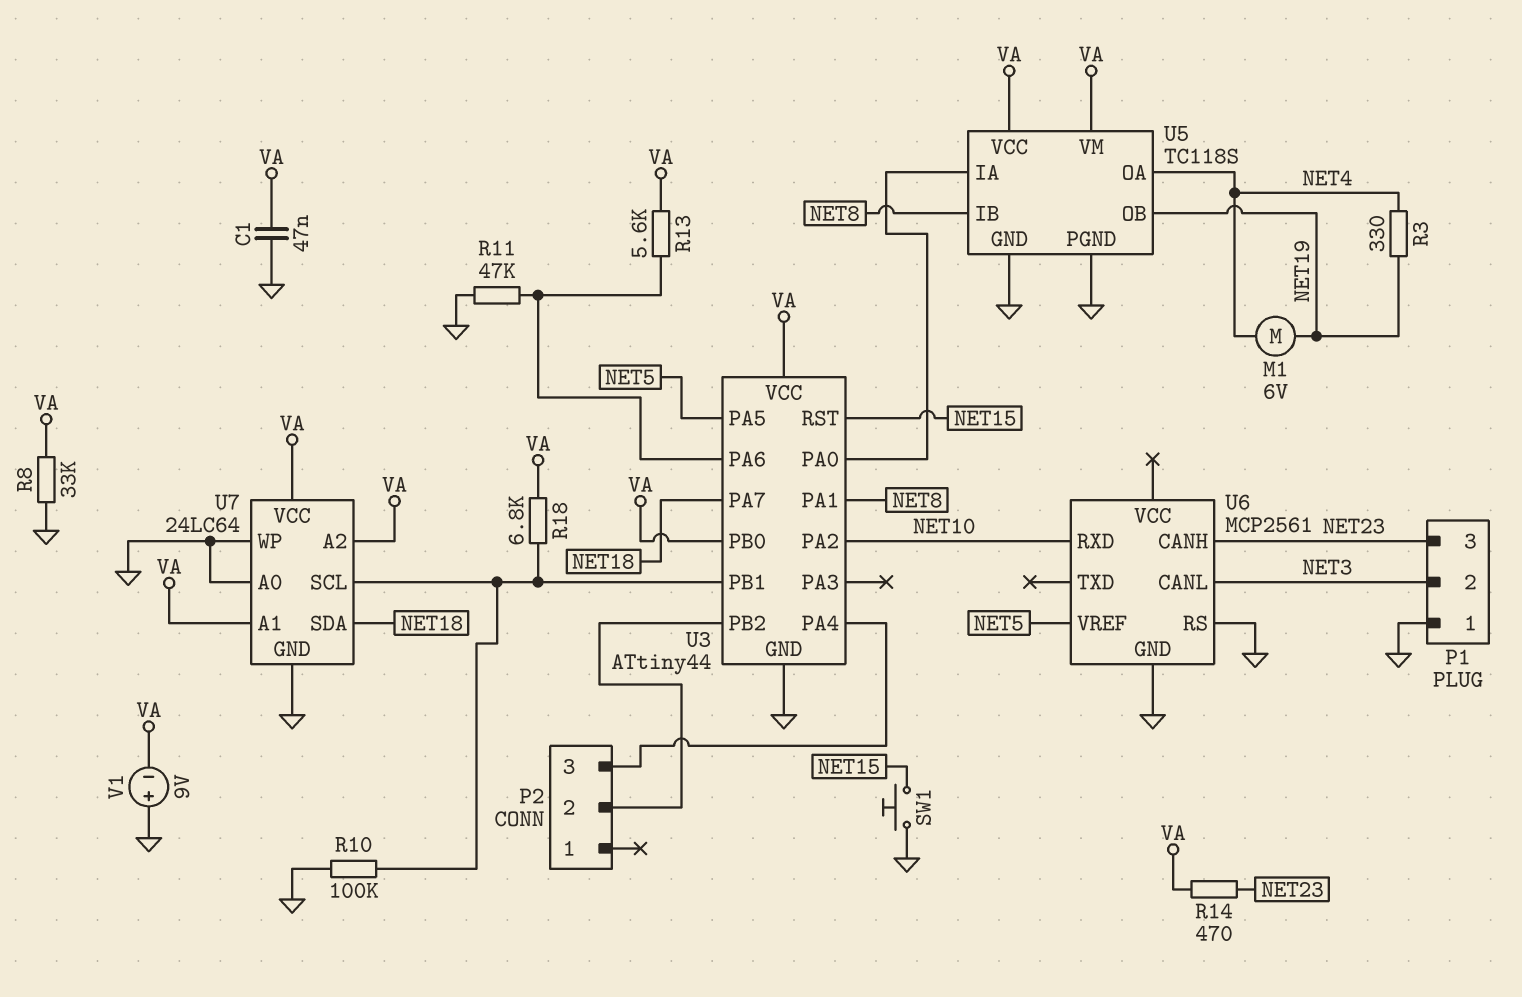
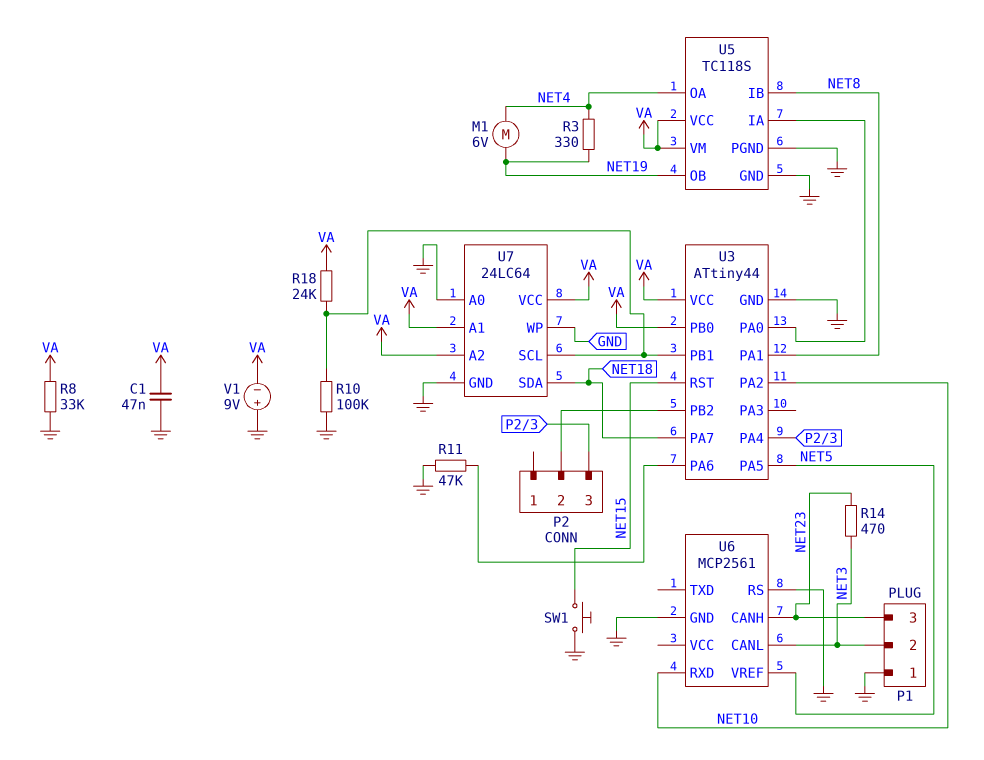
R13: 5.6k (U3/PA6, VA) -> none
R14: 470 (NET23, VA) -> 470 (NET3, NET23)
R18: 6.8k (U3/PB1, VA) -> 24k (U3/PB1, VA)

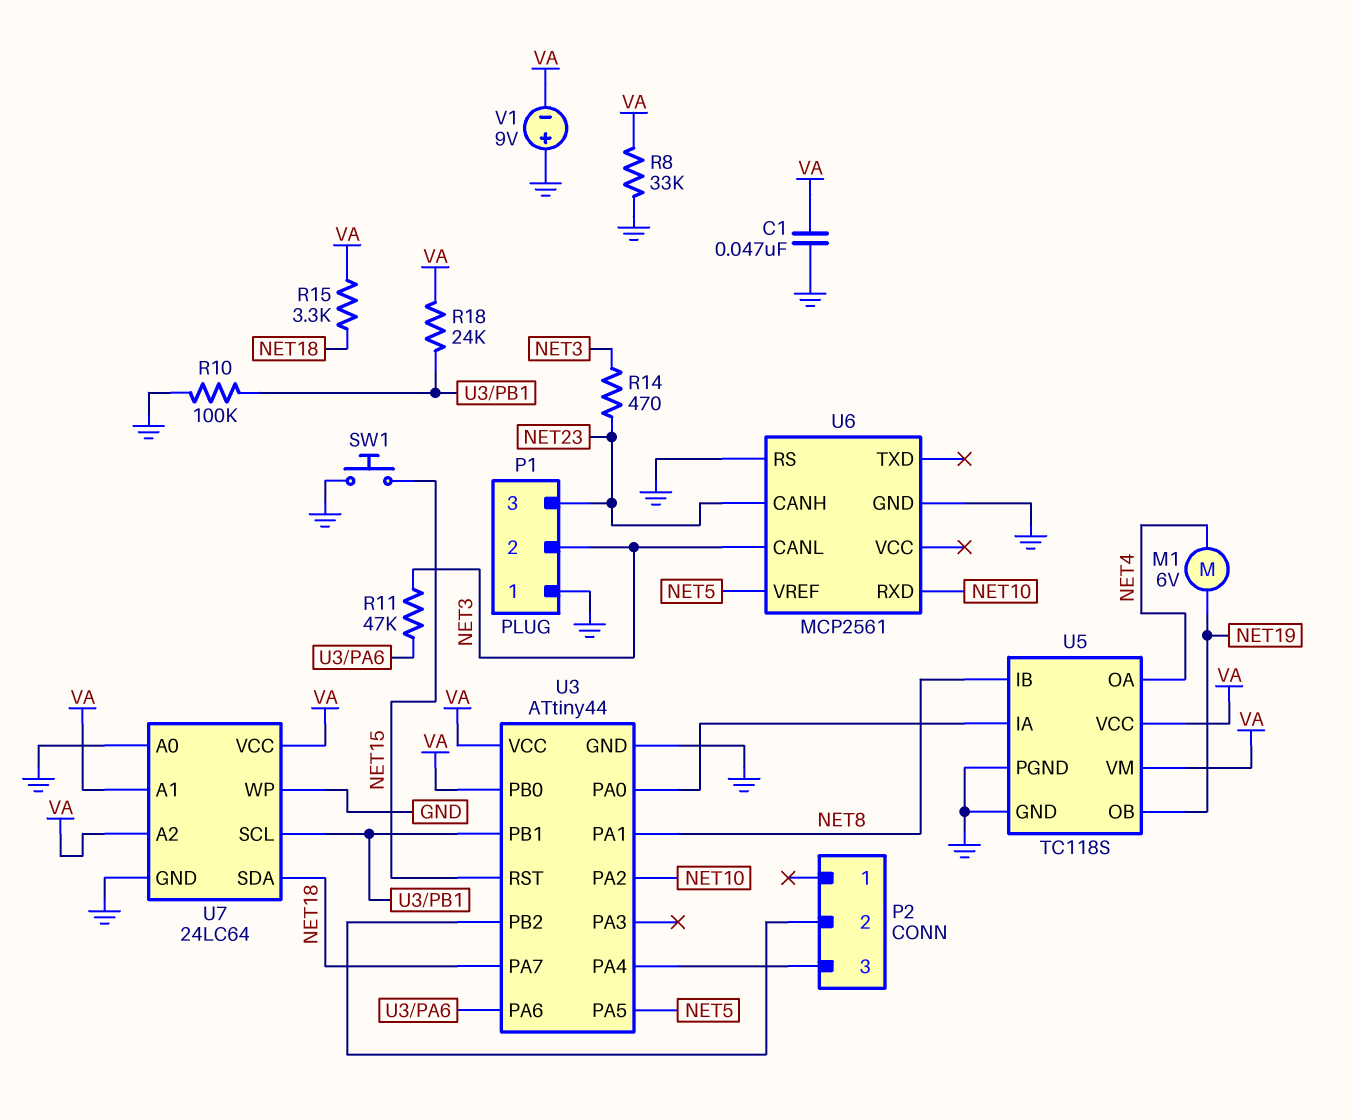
R3: 330 (NET4, NET19) -> none
R11: 47k (GND, U3/PA6) -> 47k (NET3, U3/PA6)
R15: none -> 3.3k (NET18, VA)

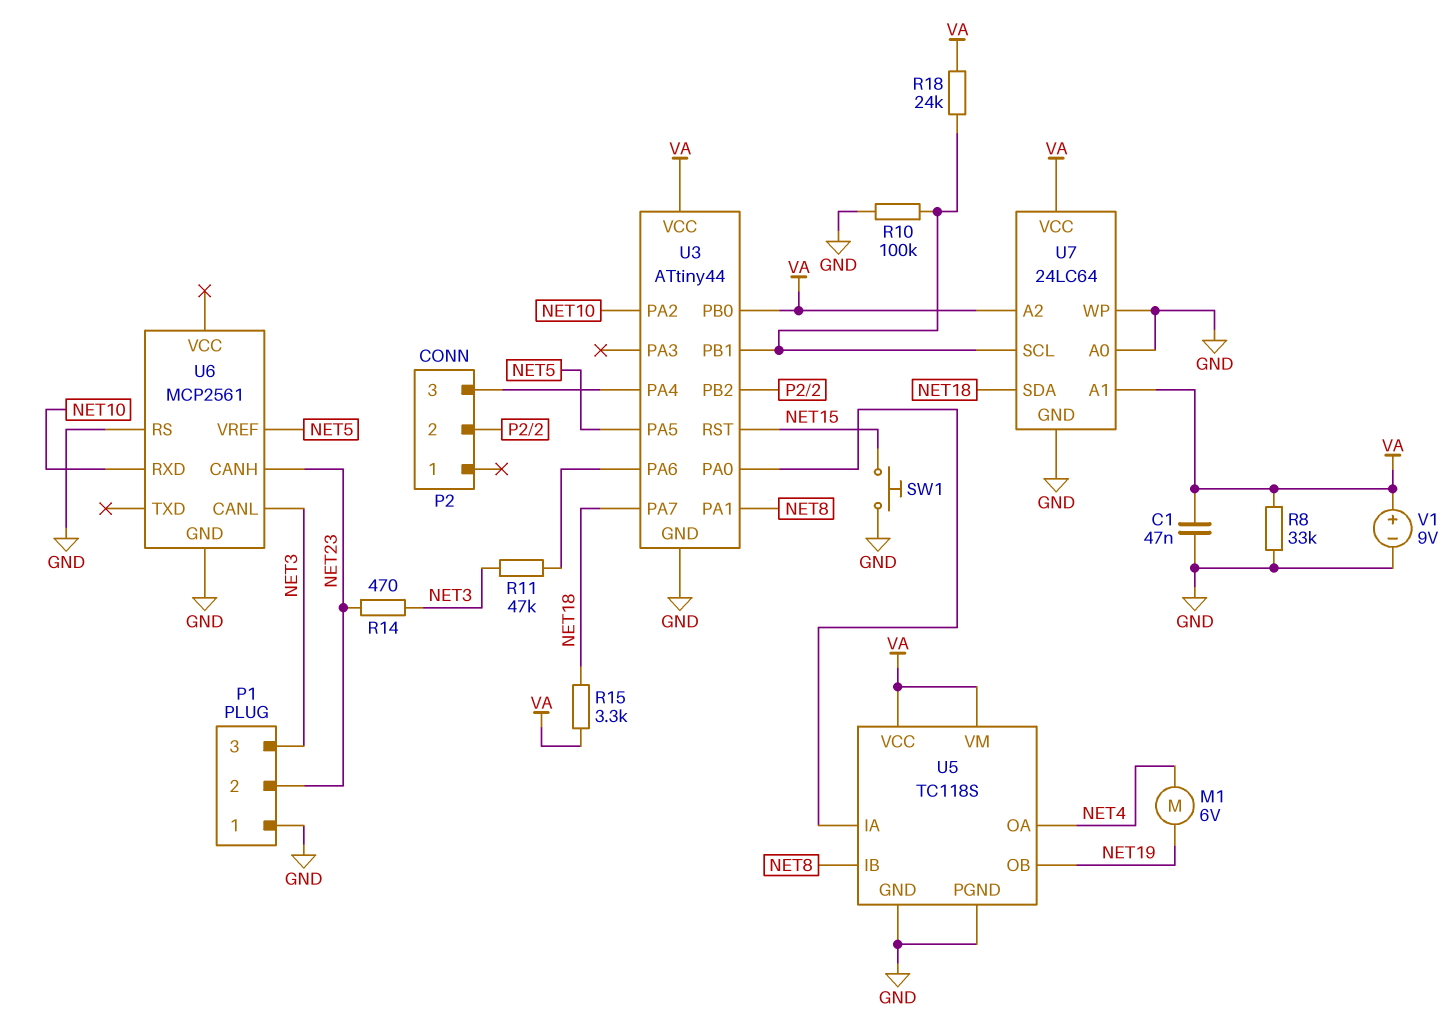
P1 pin 2: NET3 -> NET23
P1 pin 3: NET23 -> NET3
V1: 9V (plus GND, minus VA) -> 9V (plus VA, minus GND)

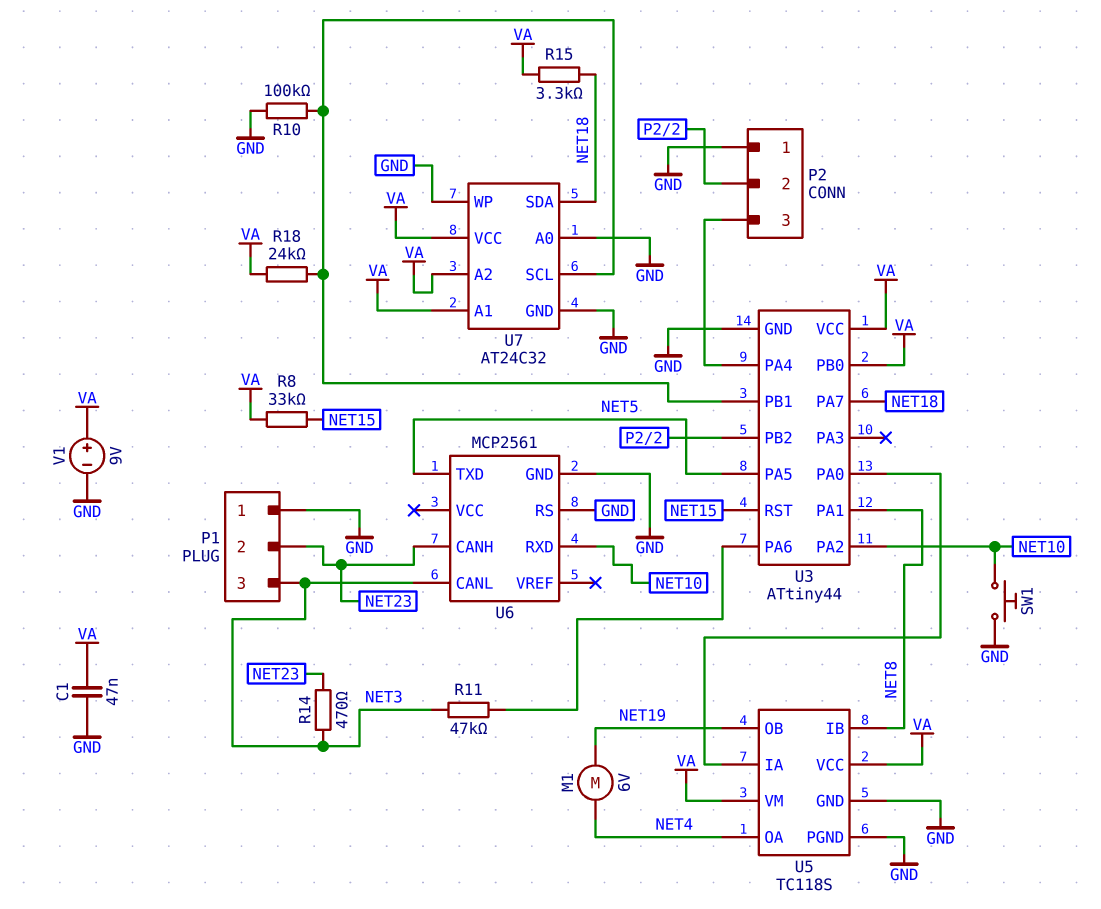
P2 pin 1: none -> GND
R8: 33k (GND, VA) -> 33k (NET15, VA)
SW1: button (GND, NET15) -> button (GND, NET10)
U6 pin TXD: none -> NET5
U6 pin VREF: NET5 -> none
U7: 24LC64 -> AT24C32

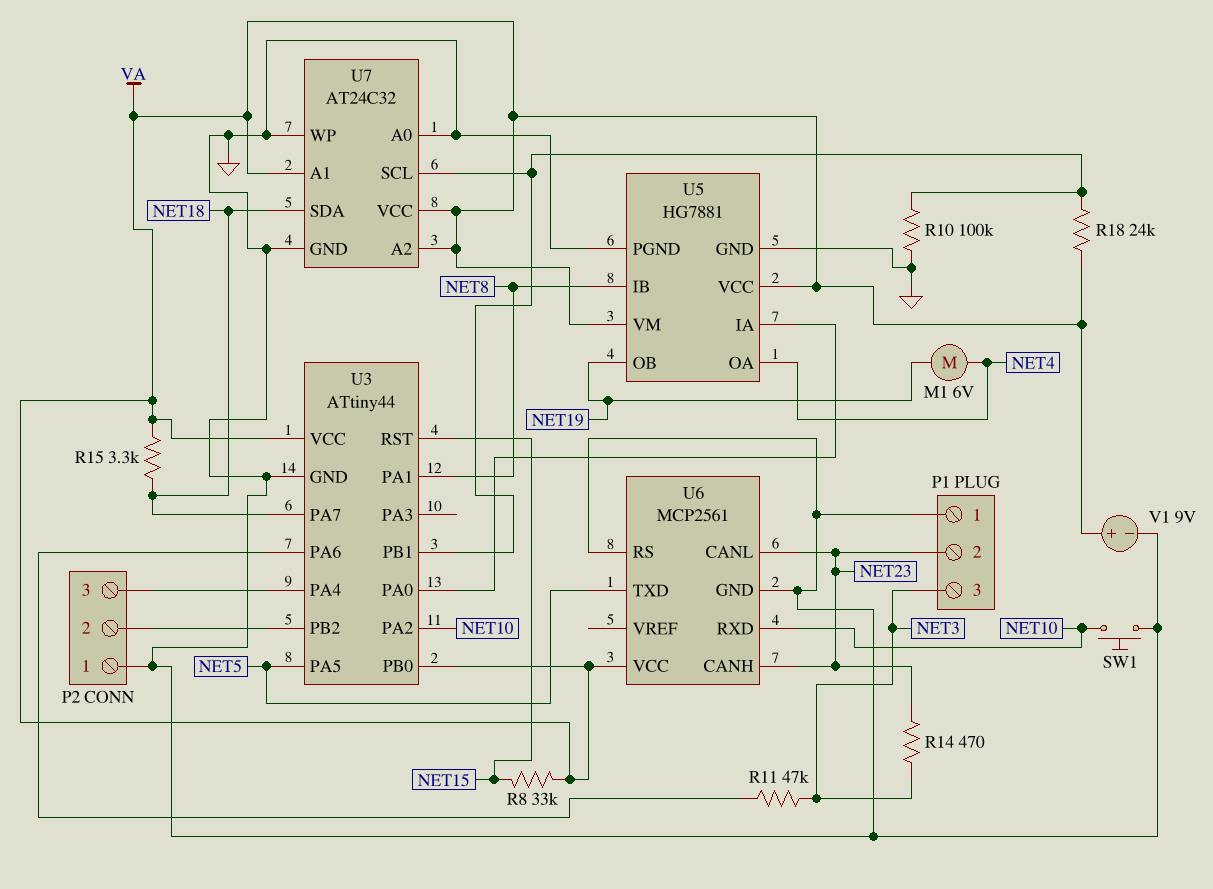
C1: 47nF (GND, VA) -> none
U5: TC118S -> HG7881
U6 pin CANL: NET3 -> NET23
U6 pin VCC: none -> VA

